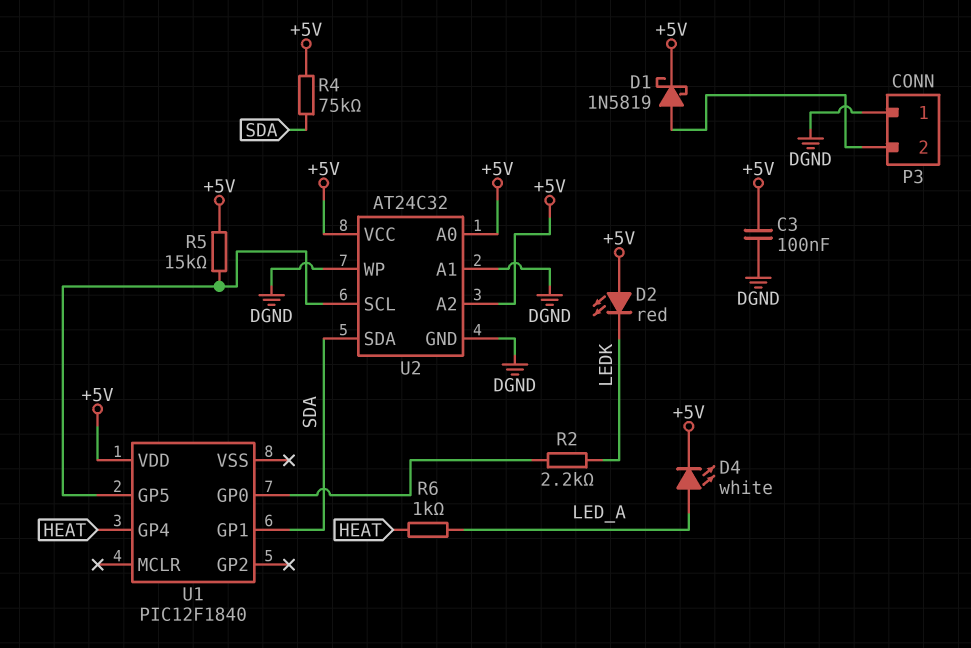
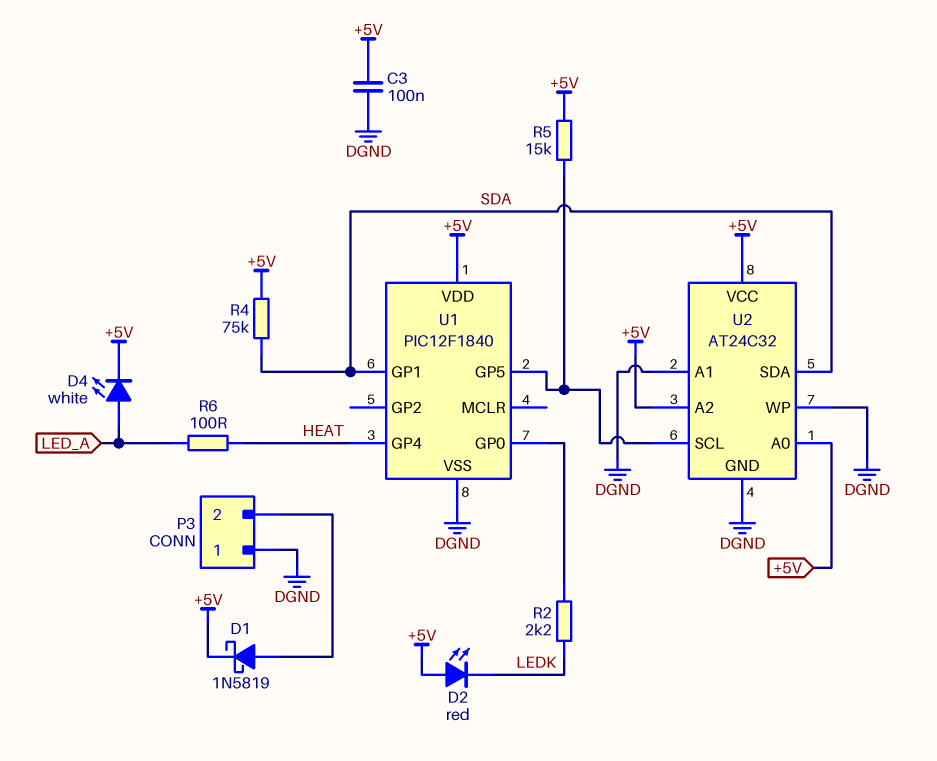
R6: 1k (HEAT, LED_A) -> 100 (HEAT, LED_A)
U1 pin VSS: none -> DGND

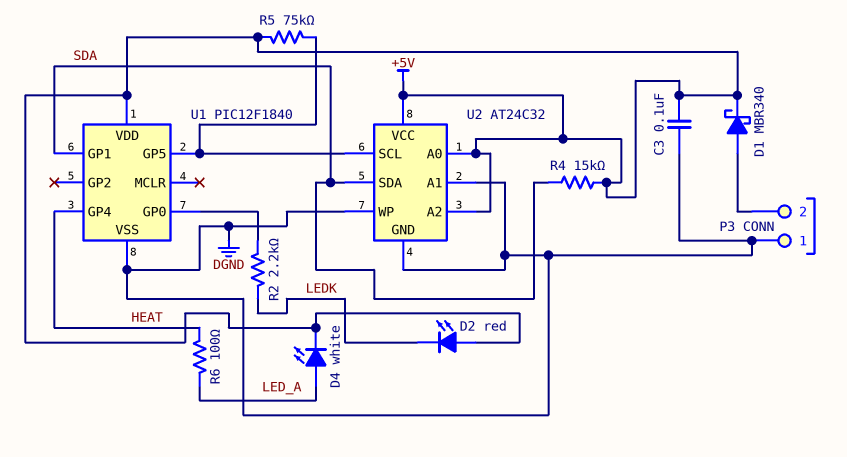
D1: schottky 1N5819 (A P3/2, K +5V) -> schottky MBR340 (A P3/2, K +5V)
R4: 75k (+5V, SDA) -> 15k (+5V, SDA)
R5: 15k (+5V, U1/GP5) -> 75k (+5V, U1/GP5)

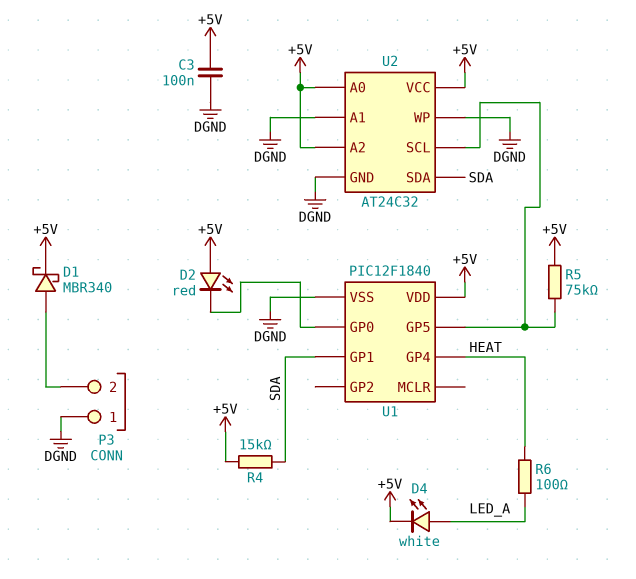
D2: LED red (A +5V, K LEDK) -> LED red (A +5V, K U1/GP0)
R2: 2.2k (LEDK, U1/GP0) -> none

